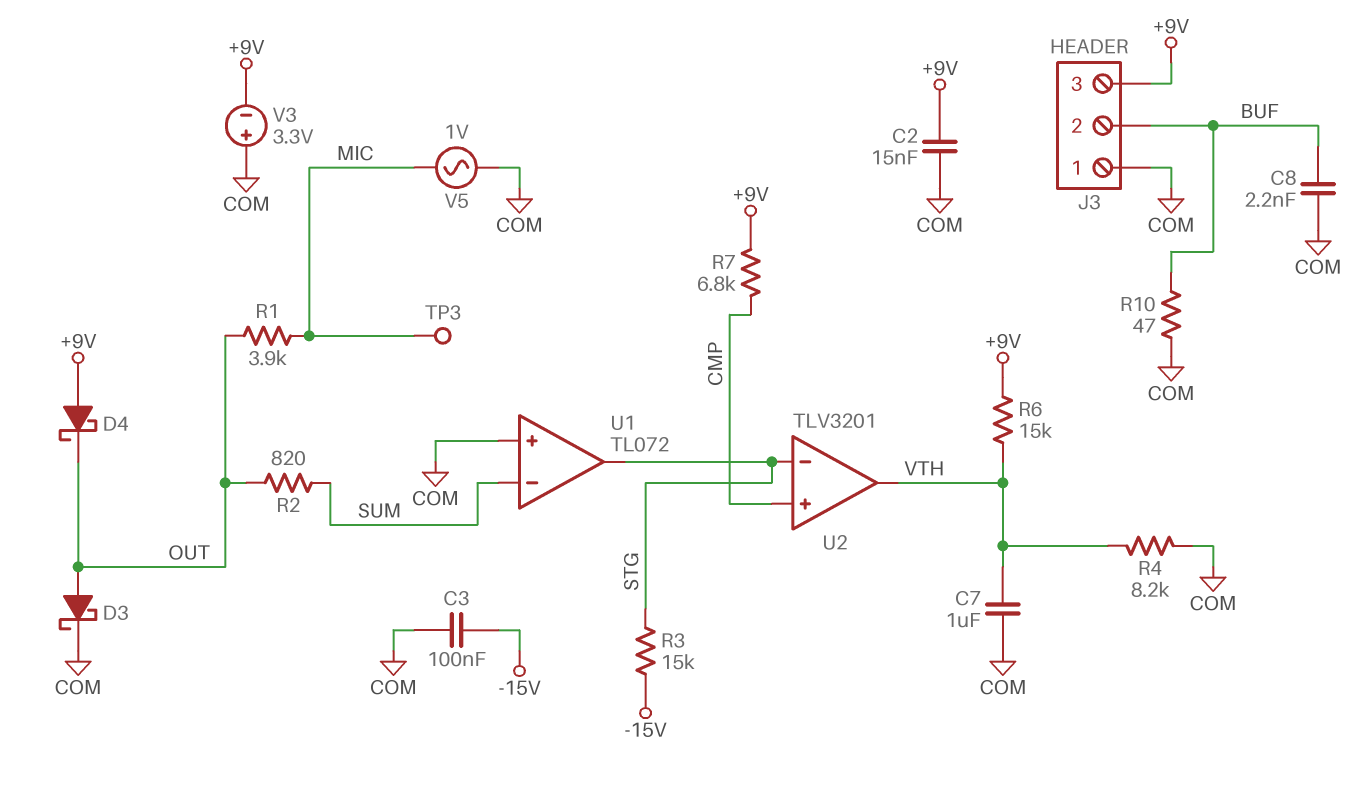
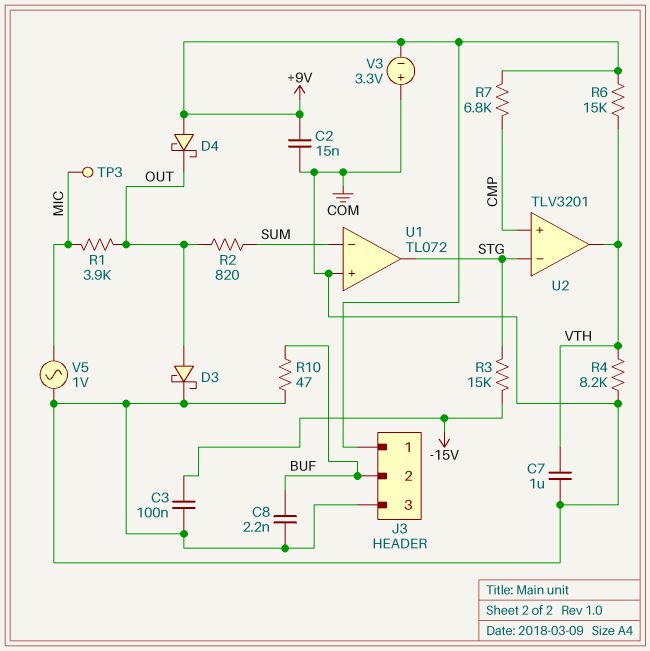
J3 pin 1: COM -> +9V
J3 pin 3: +9V -> COM

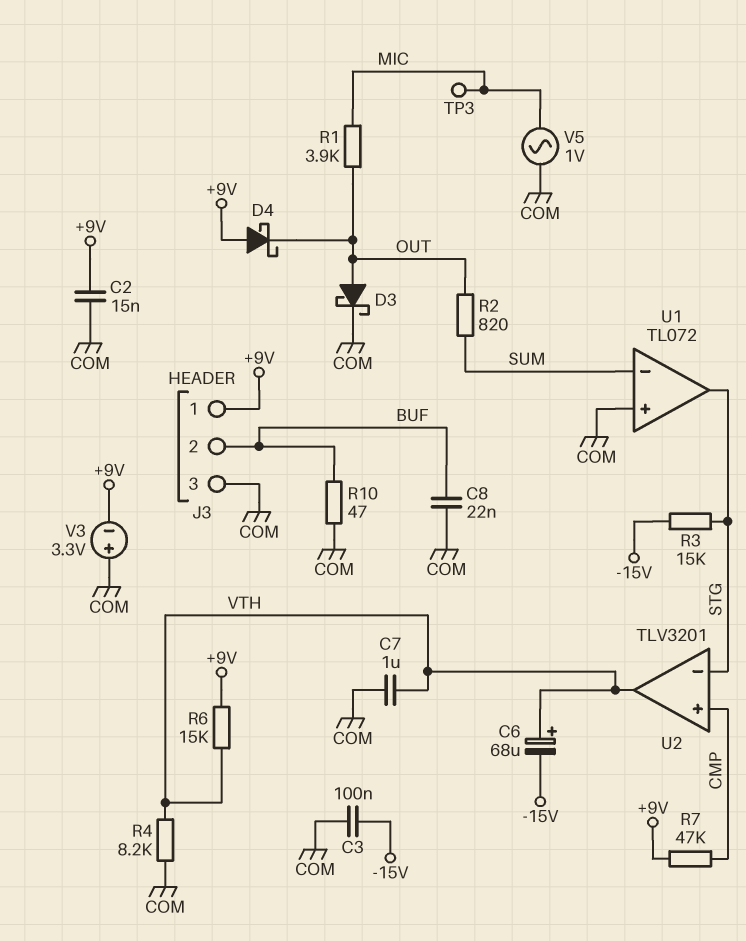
C6: none -> 68uF (plus VTH, minus -15V)
C8: 2.2nF (BUF, COM) -> 22nF (BUF, COM)
R7: 6.8k (+9V, CMP) -> 47k (+9V, CMP)

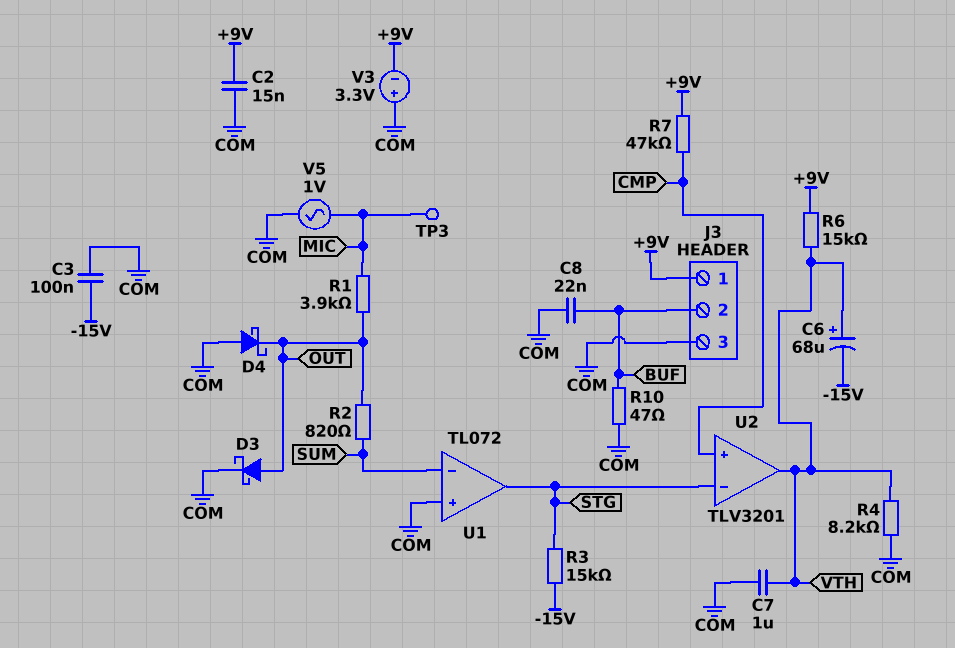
D4: schottky (A +9V, K OUT) -> schottky (A COM, K OUT)

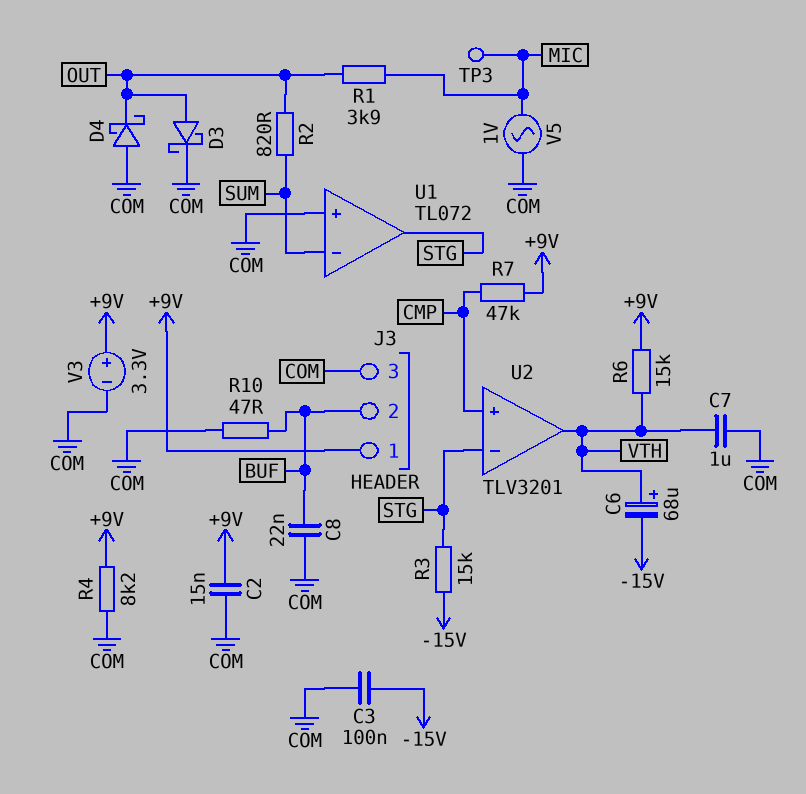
R4: 8.2k (COM, VTH) -> 8.2k (+9V, COM)
V3: 3.3V (plus COM, minus +9V) -> 3.3V (plus +9V, minus COM)

